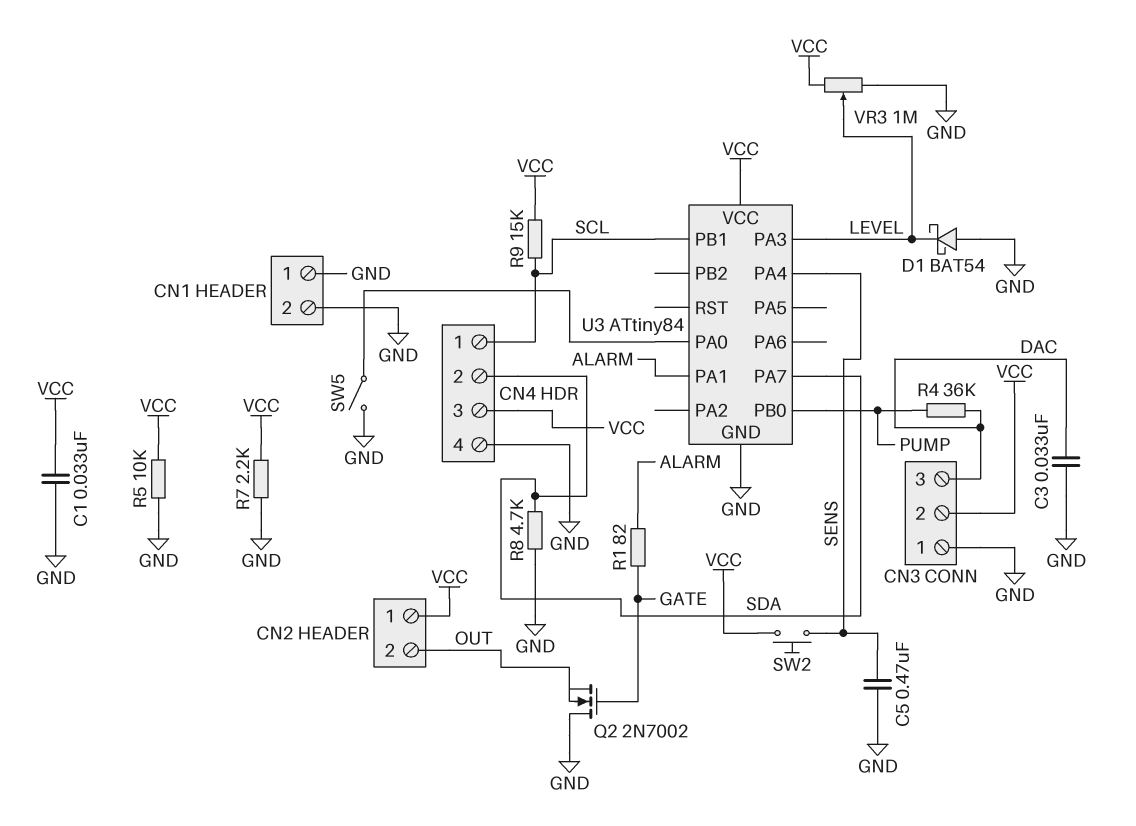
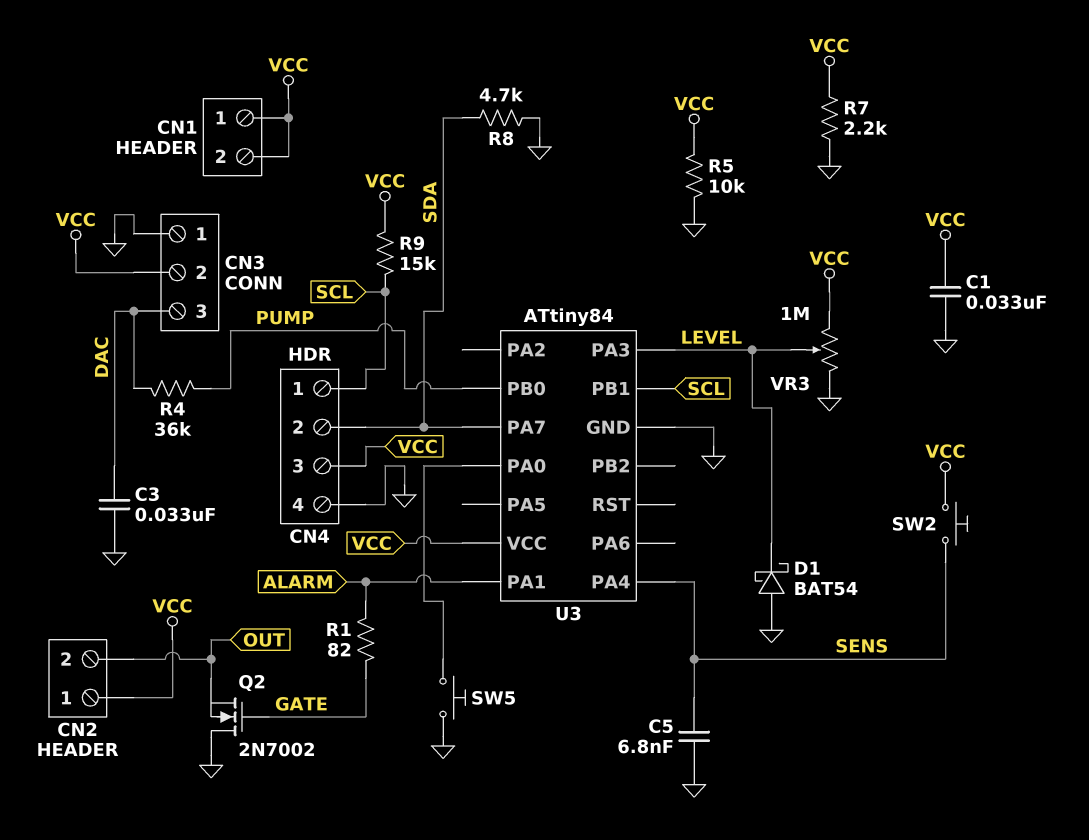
C5: 470nF (GND, SENS) -> 6.8nF (GND, SENS)
CN1 pin 1: GND -> VCC
CN1 pin 2: GND -> VCC
SW5: switch (GND, U3/PA0) -> button (GND, U3/PA0)

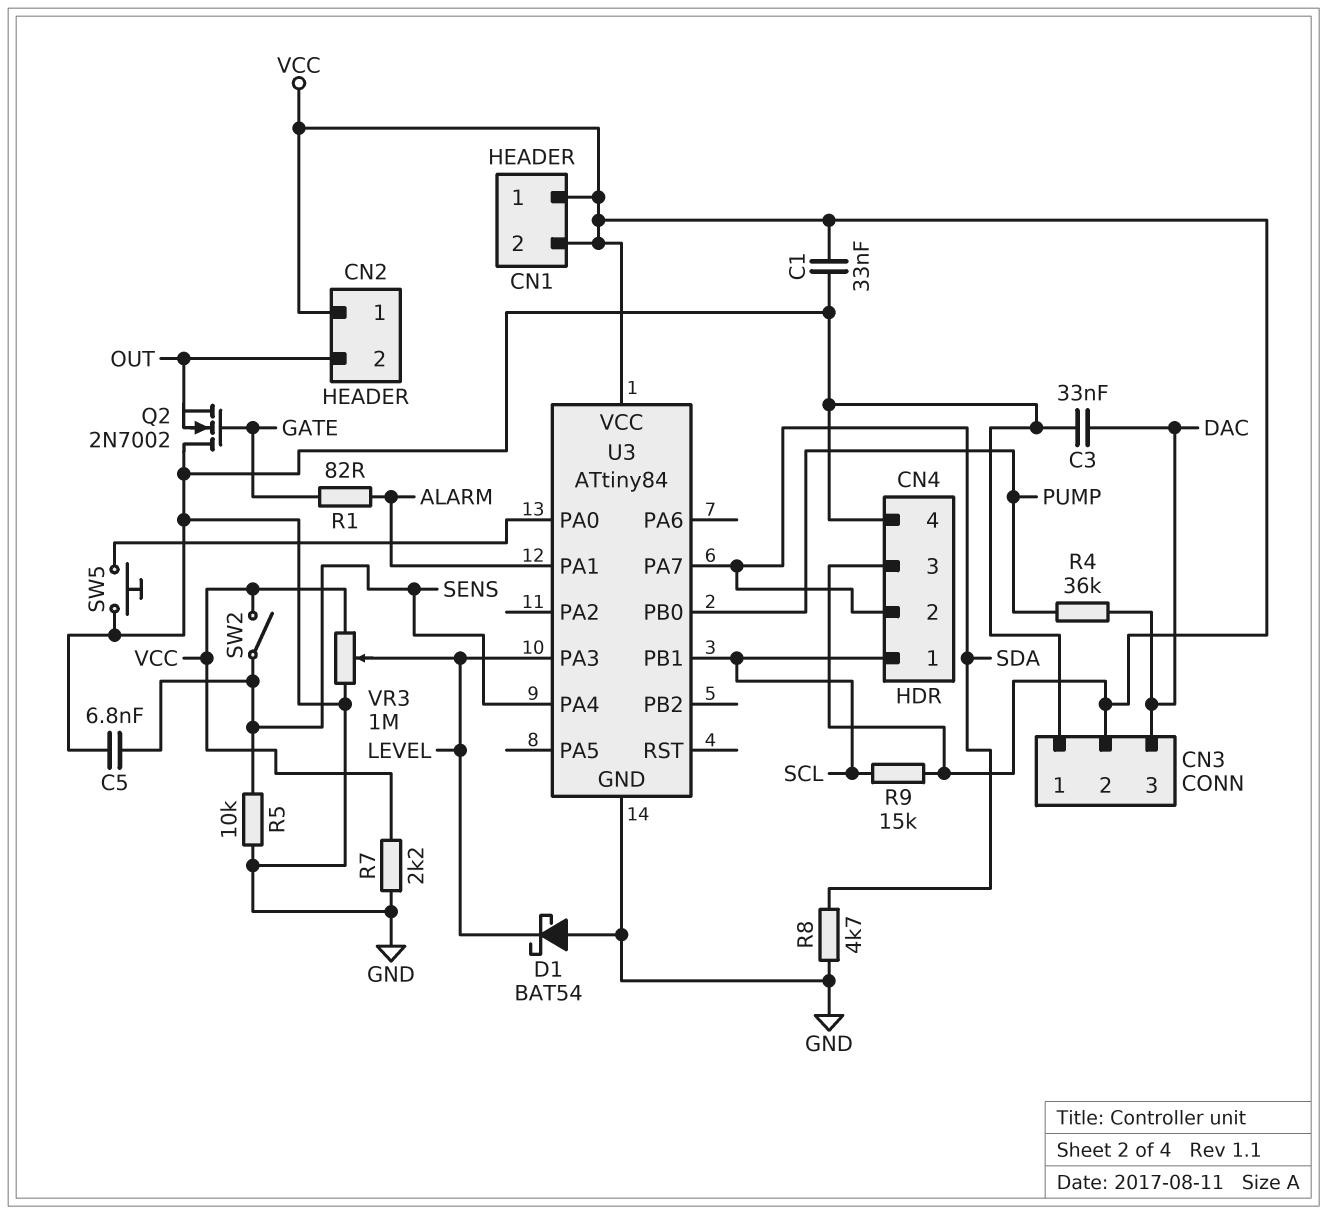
R5: 10k (GND, VCC) -> 10k (GND, SENS)
SW2: button (SENS, VCC) -> switch (SENS, VCC)

